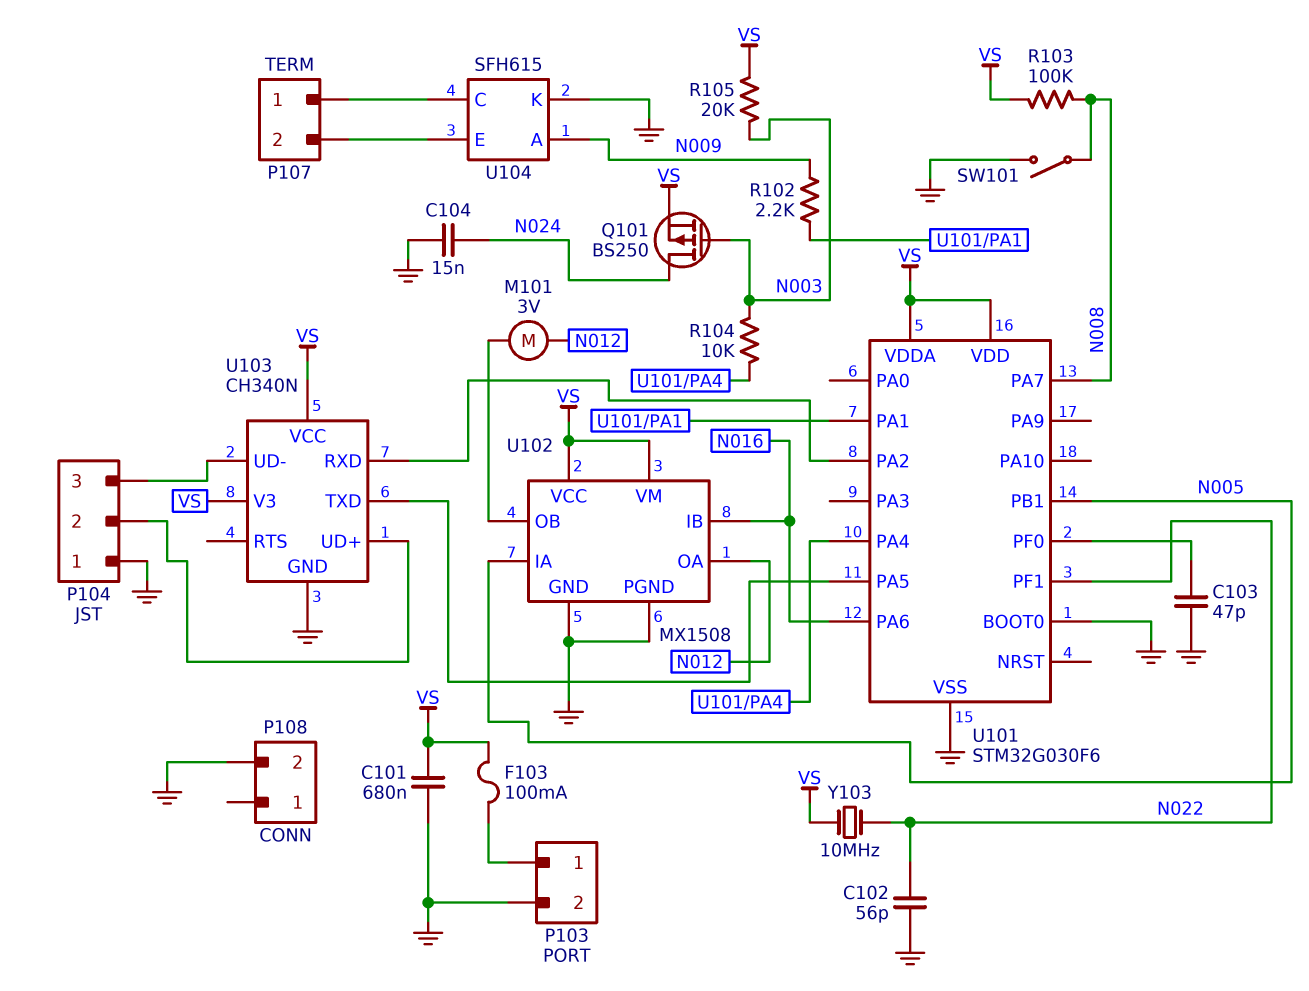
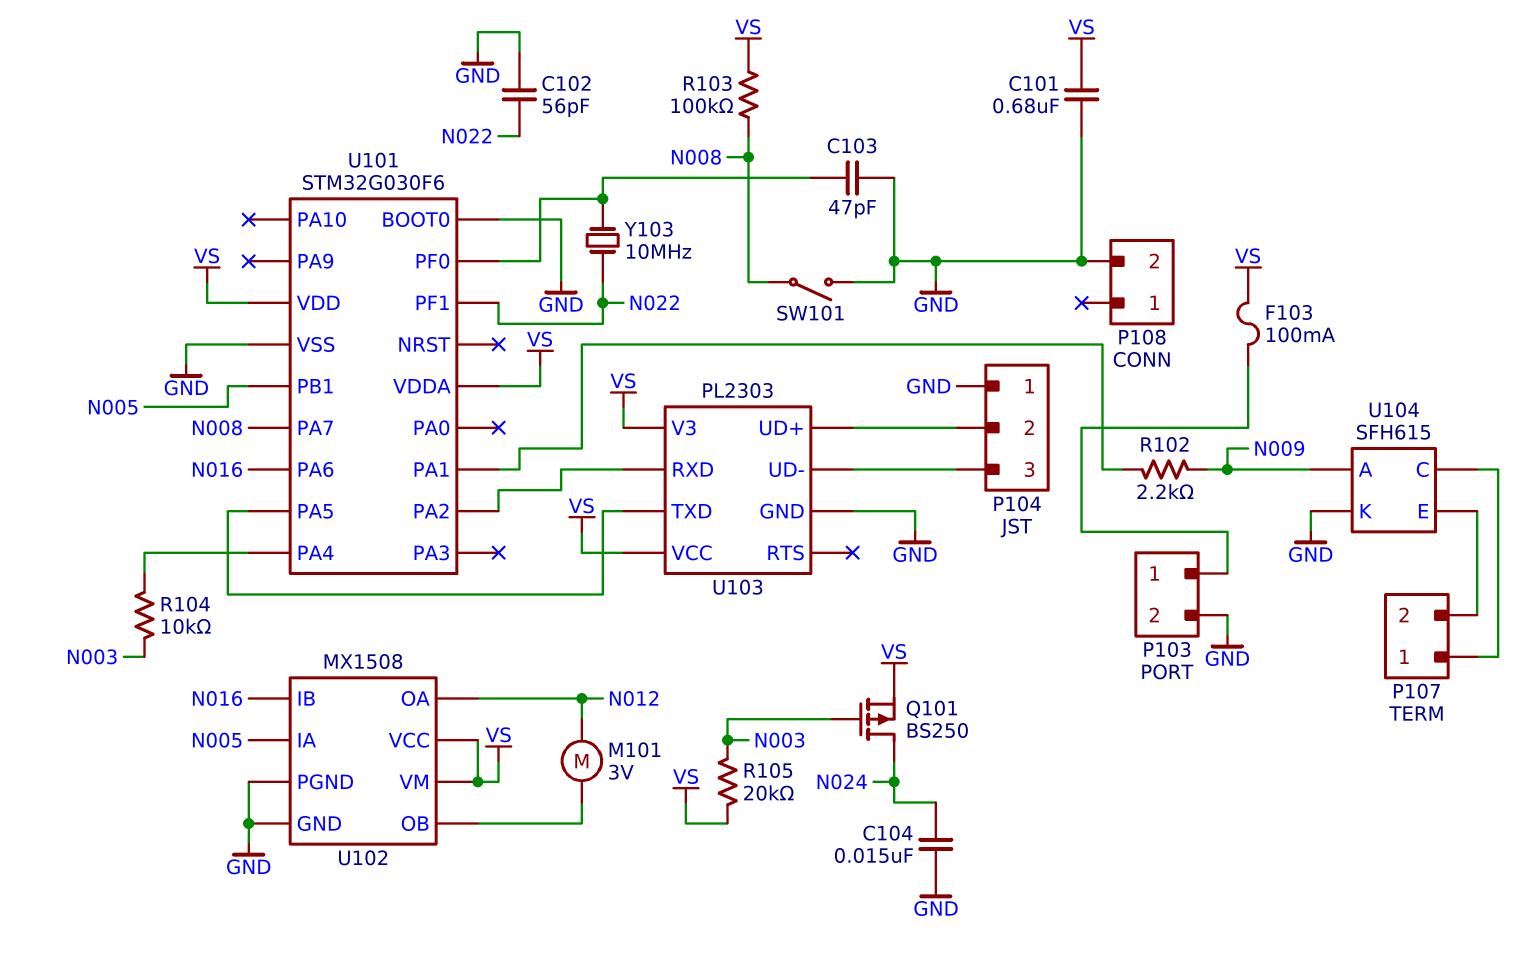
U103: CH340N -> PL2303
Y103: 10MHz (N022, VS) -> 10MHz (N022, U101/PF0)

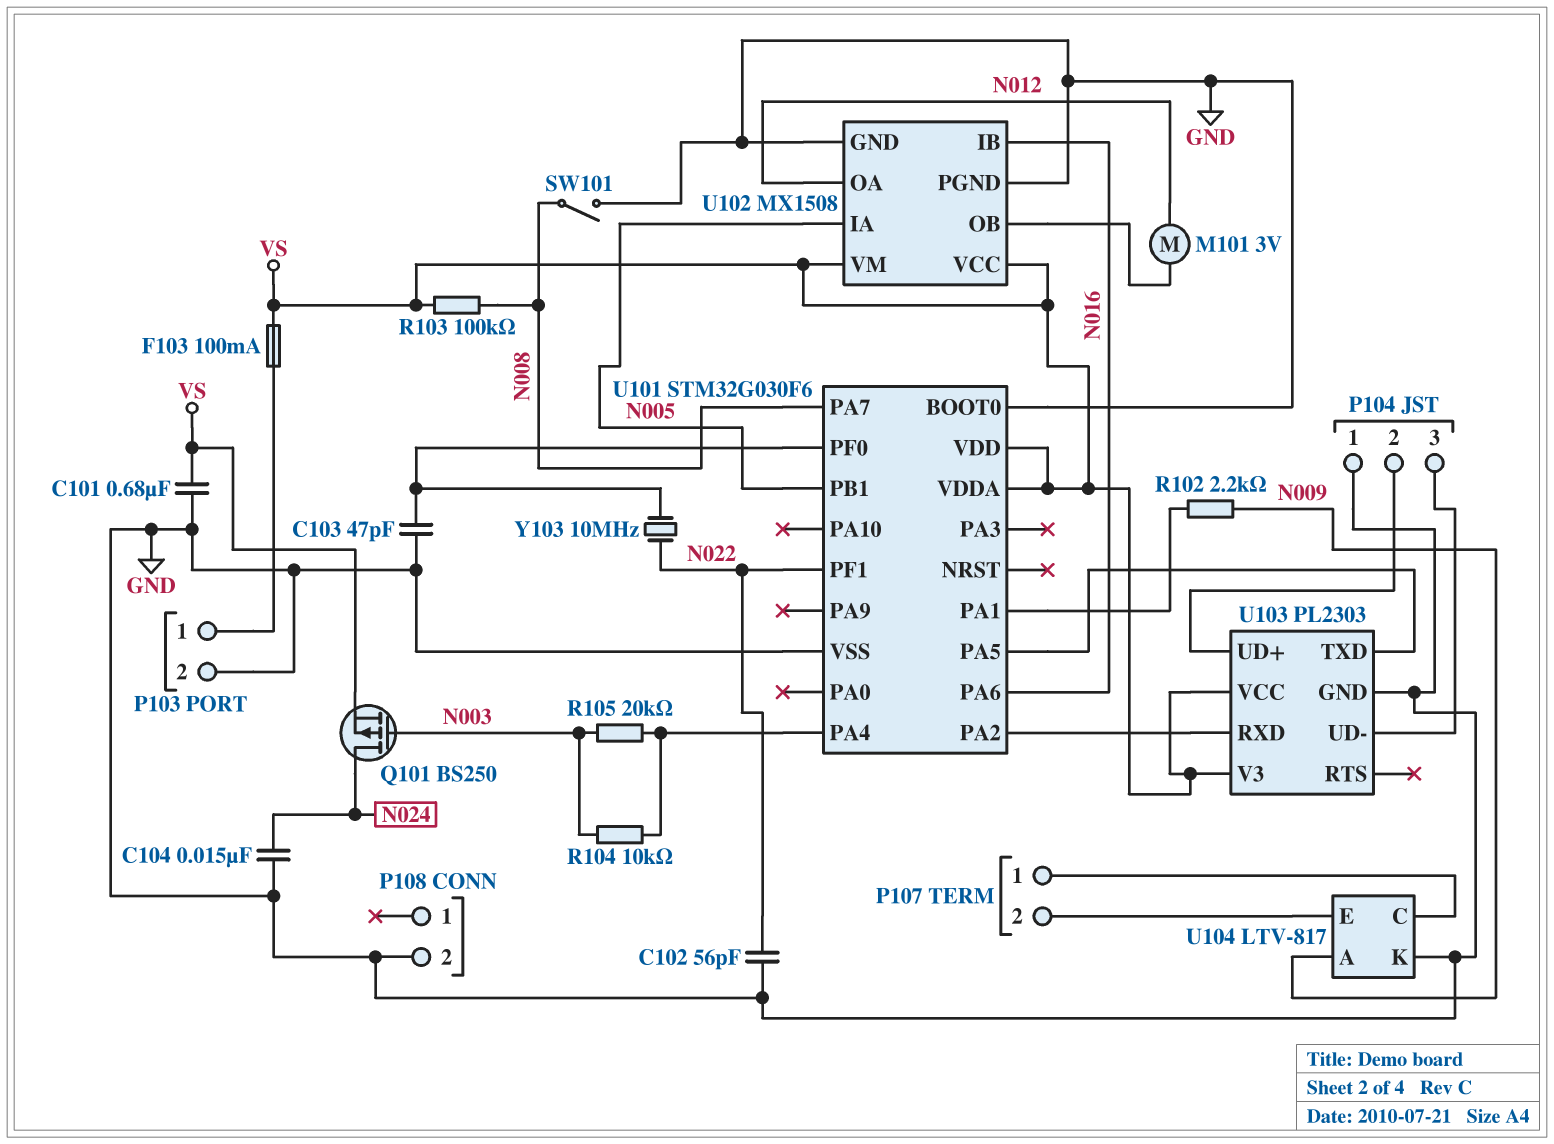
R105: 20k (N003, VS) -> 20k (N003, U101/PA4)
U104: SFH615 -> LTV-817

